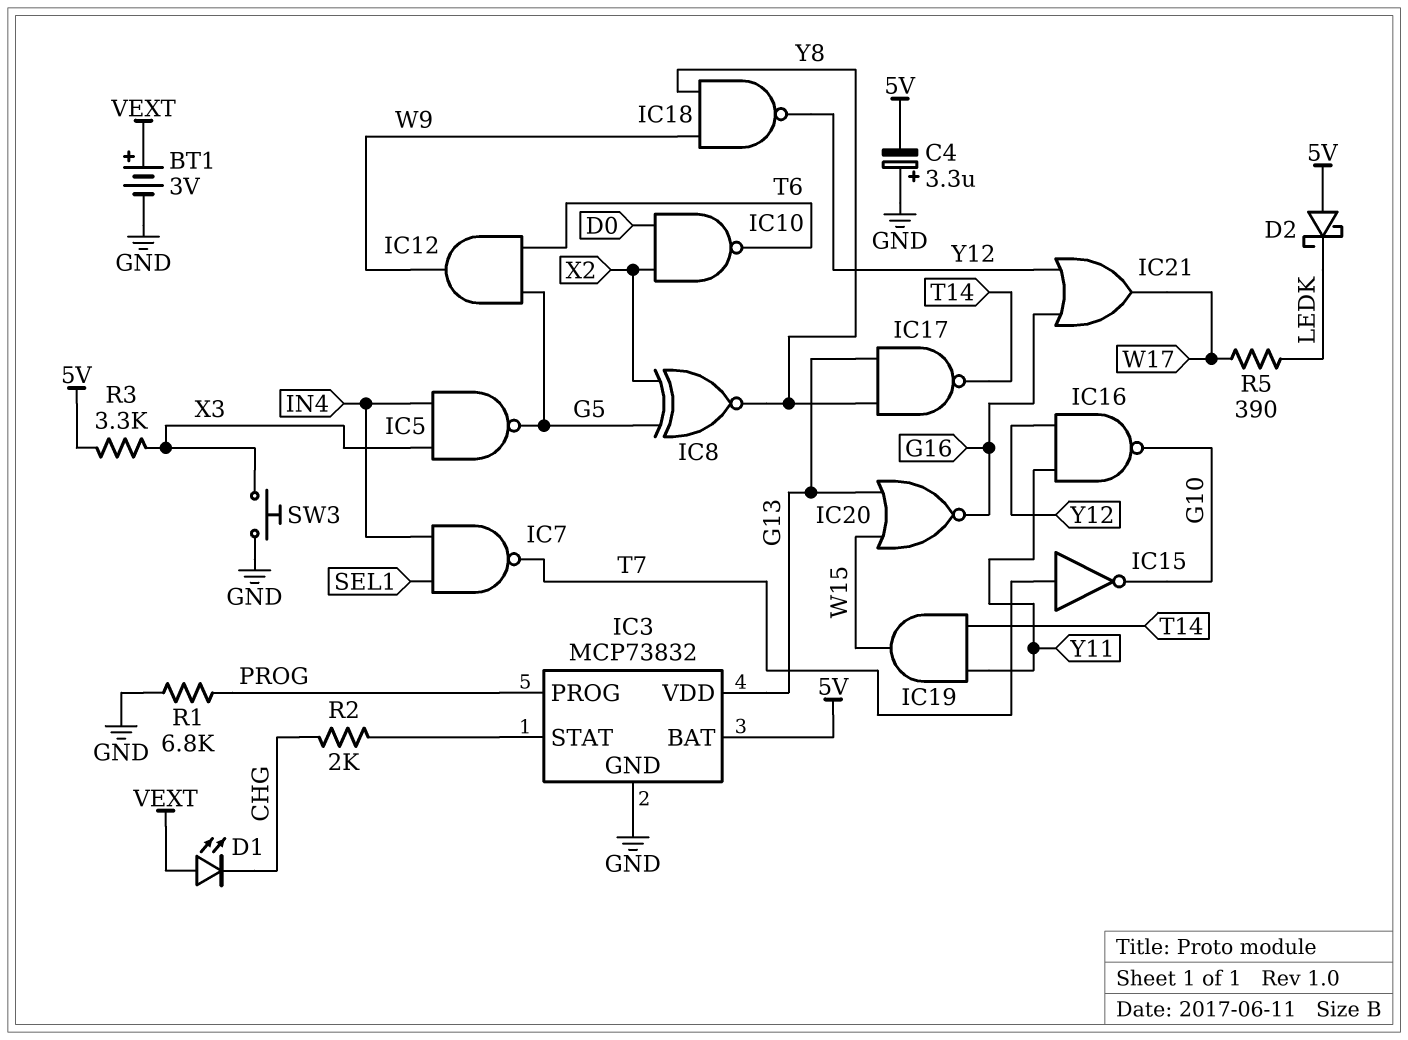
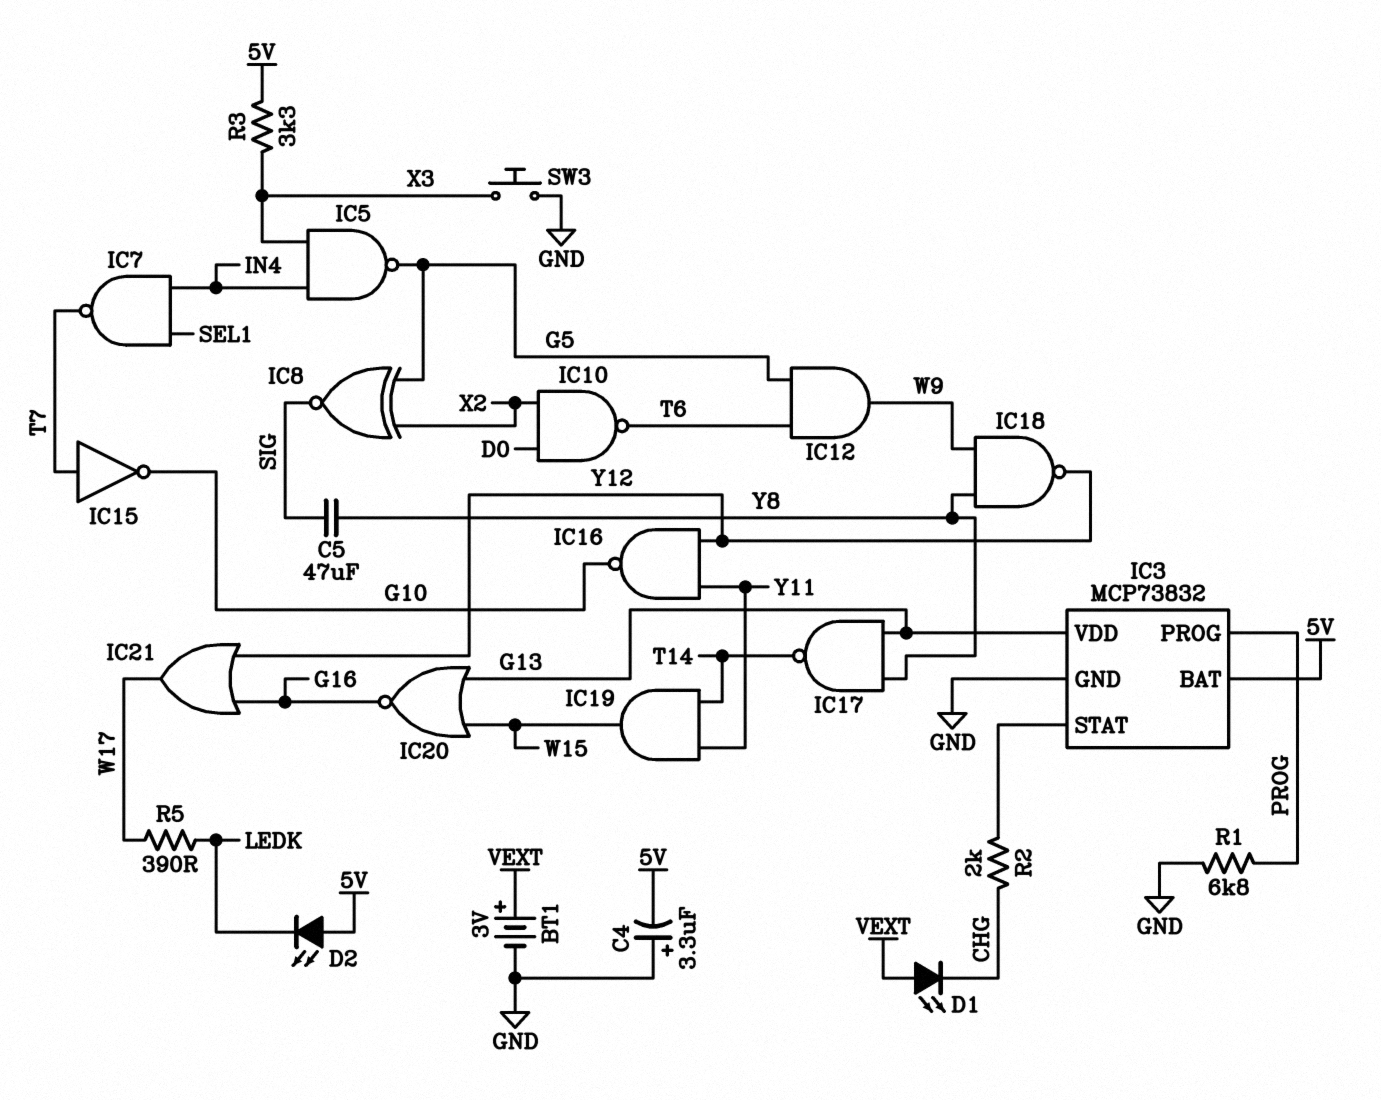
C5: none -> 47uF (SIG, Y8)
D2: schottky (A 5V, K LEDK) -> LED (A 5V, K LEDK)
IC8: XNOR (in G5, in X2, out Y8) -> XNOR (in G5, in X2, out SIG)

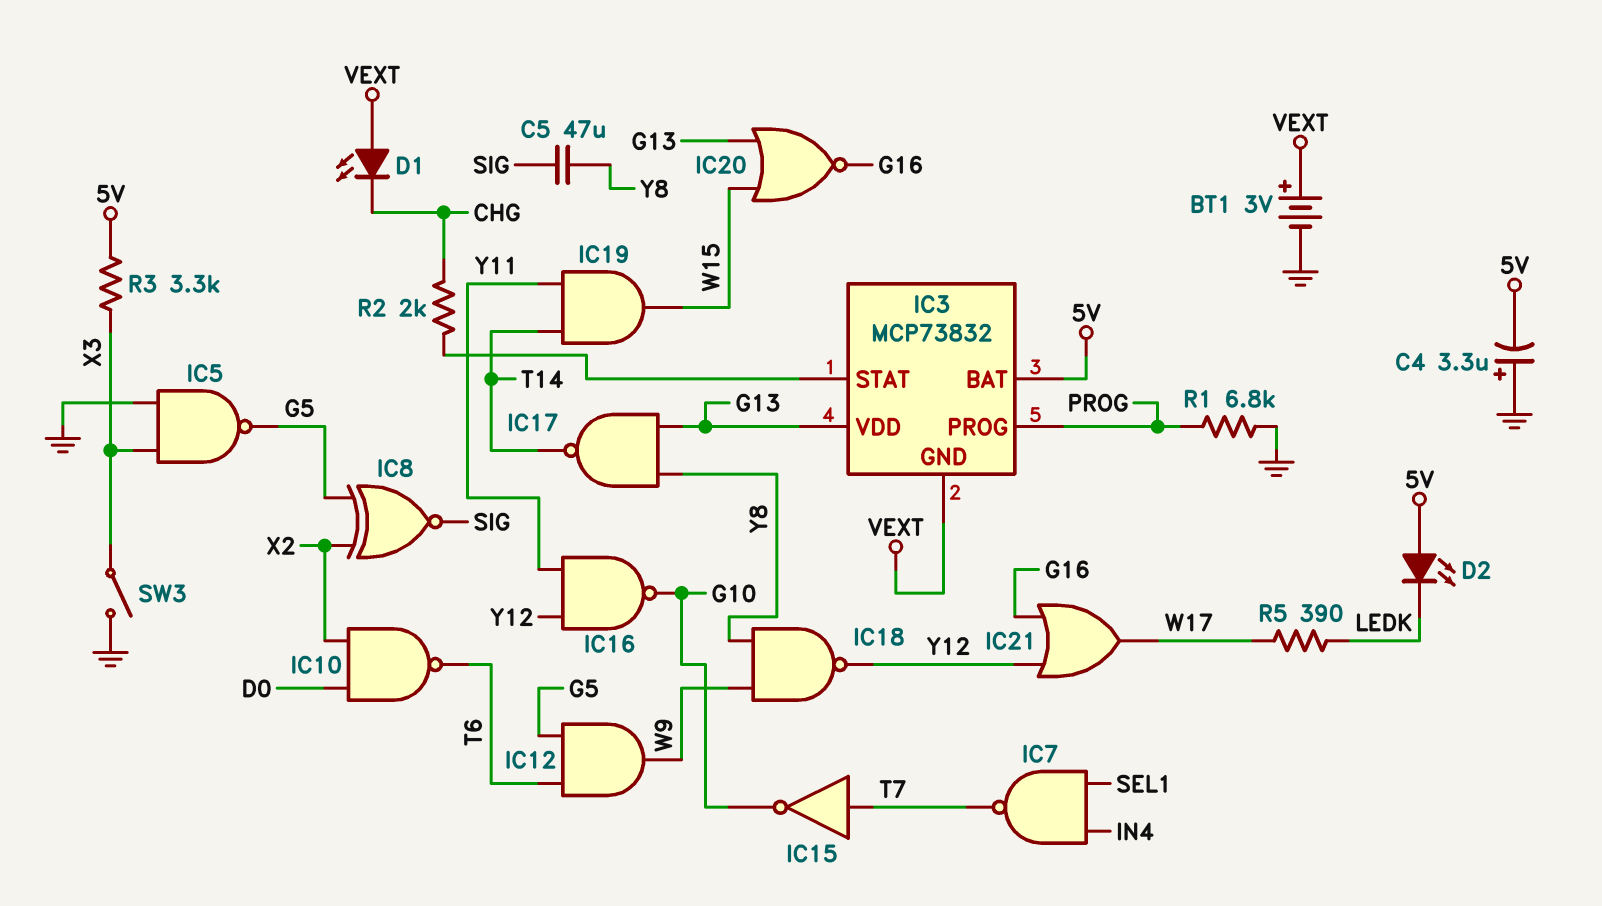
IC3 pin GND: GND -> VEXT
IC5: NAND (in IN4, in X3, out G5) -> NAND (in GND, in X3, out G5)
SW3: button (GND, X3) -> switch (GND, X3)

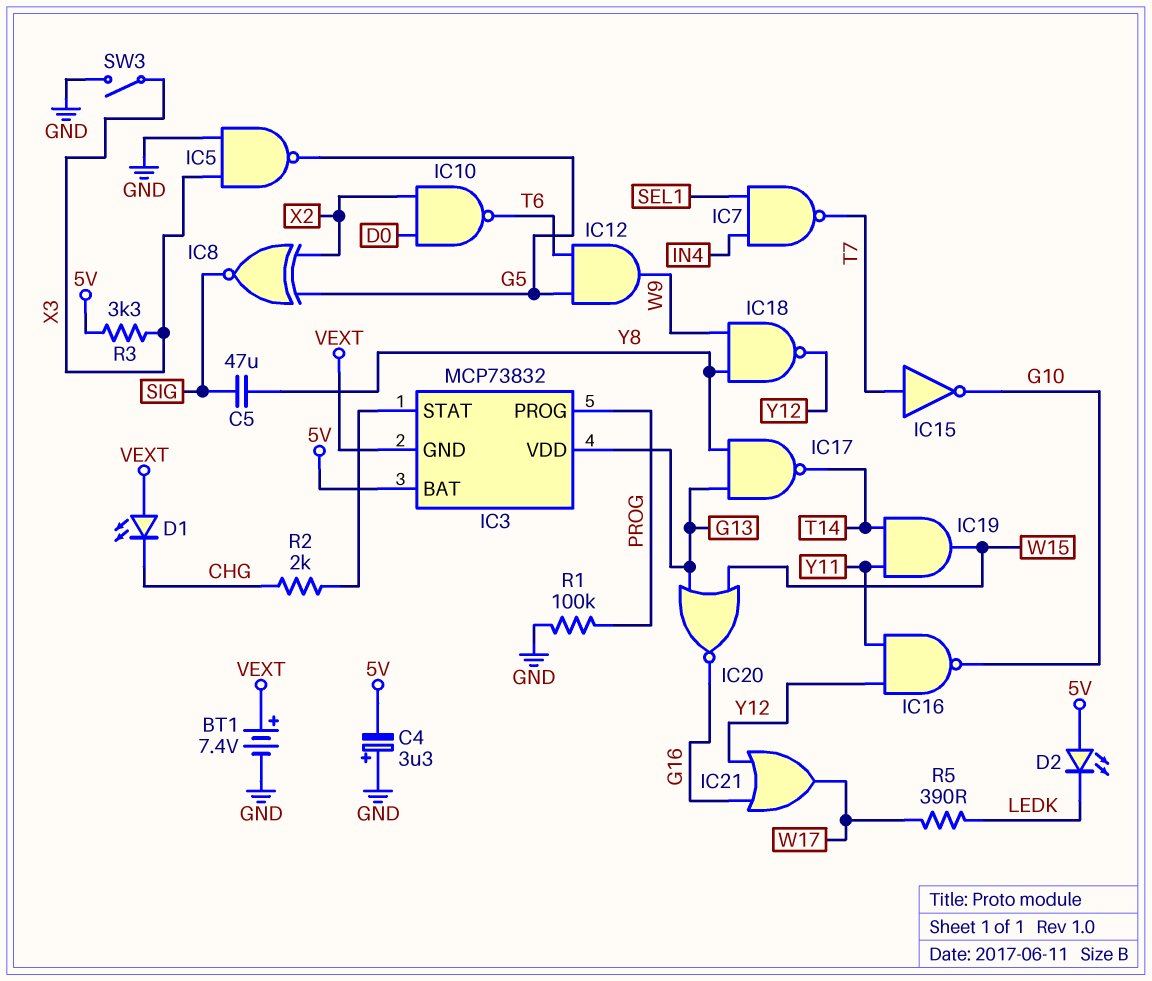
BT1: 3V (plus VEXT, minus GND) -> 7.4V (plus VEXT, minus GND)
R1: 6.8k (GND, PROG) -> 100k (GND, PROG)

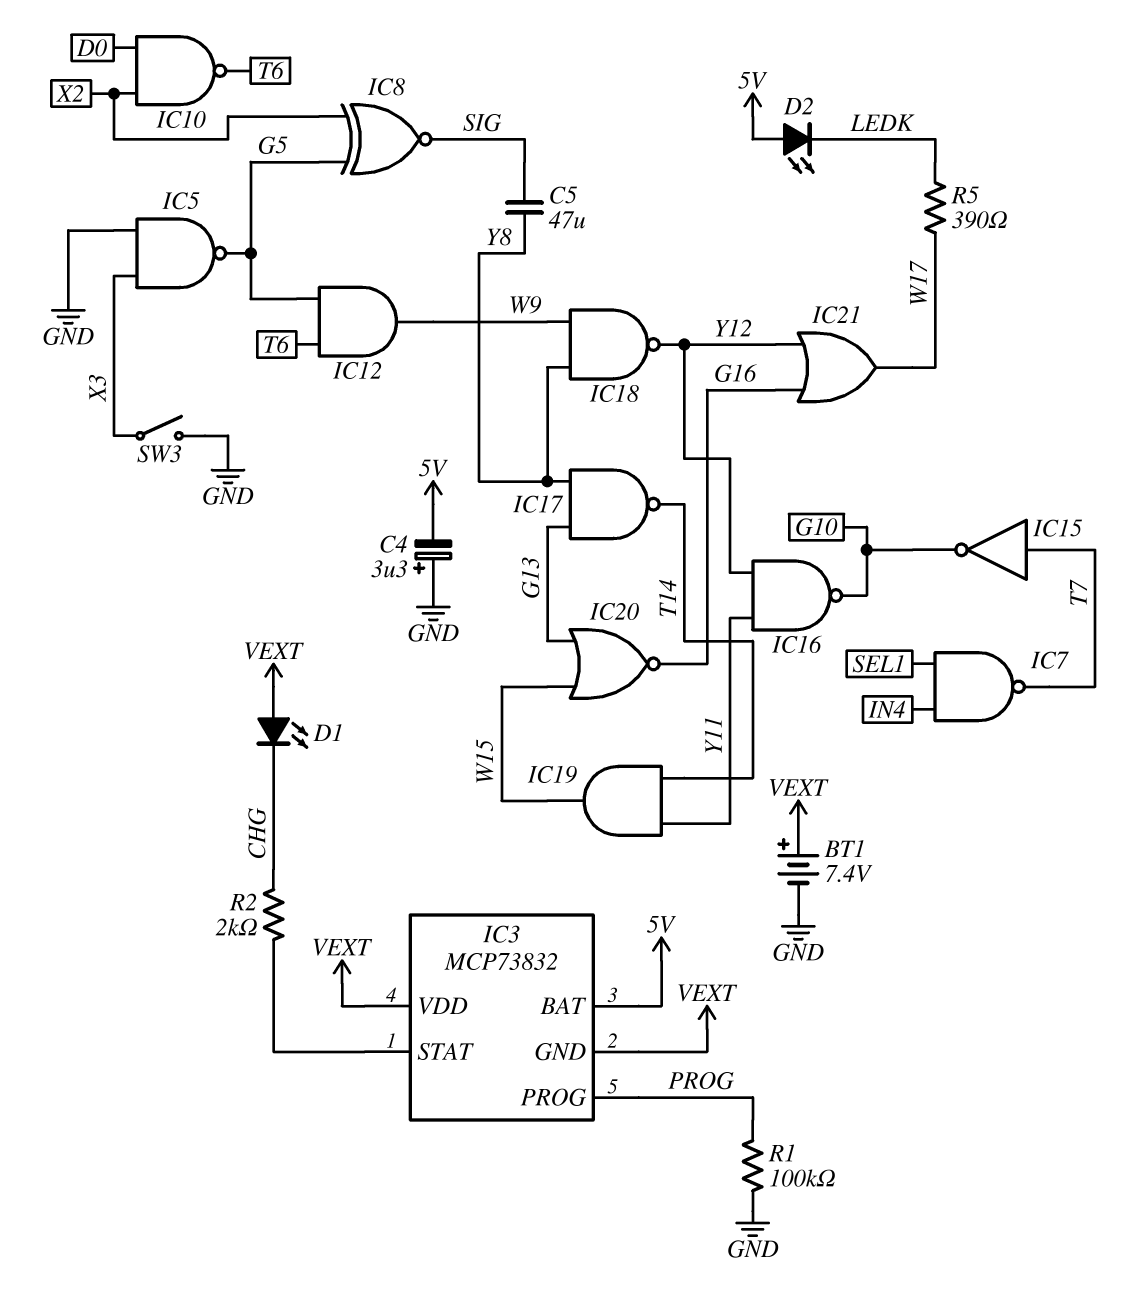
IC3 pin VDD: G13 -> VEXT
R3: 3.3k (5V, X3) -> none

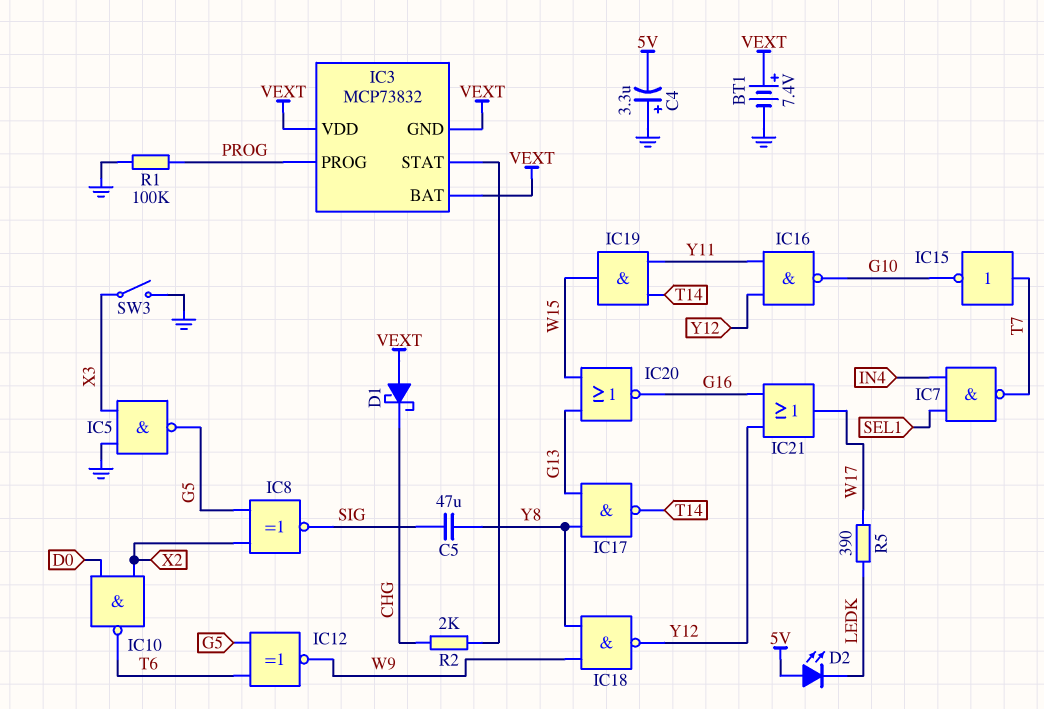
D1: LED (A VEXT, K CHG) -> schottky (A VEXT, K CHG)
IC3 pin BAT: 5V -> VEXT
IC12: AND (in G5, in T6, out W9) -> XNOR (in G5, in T6, out W9)

